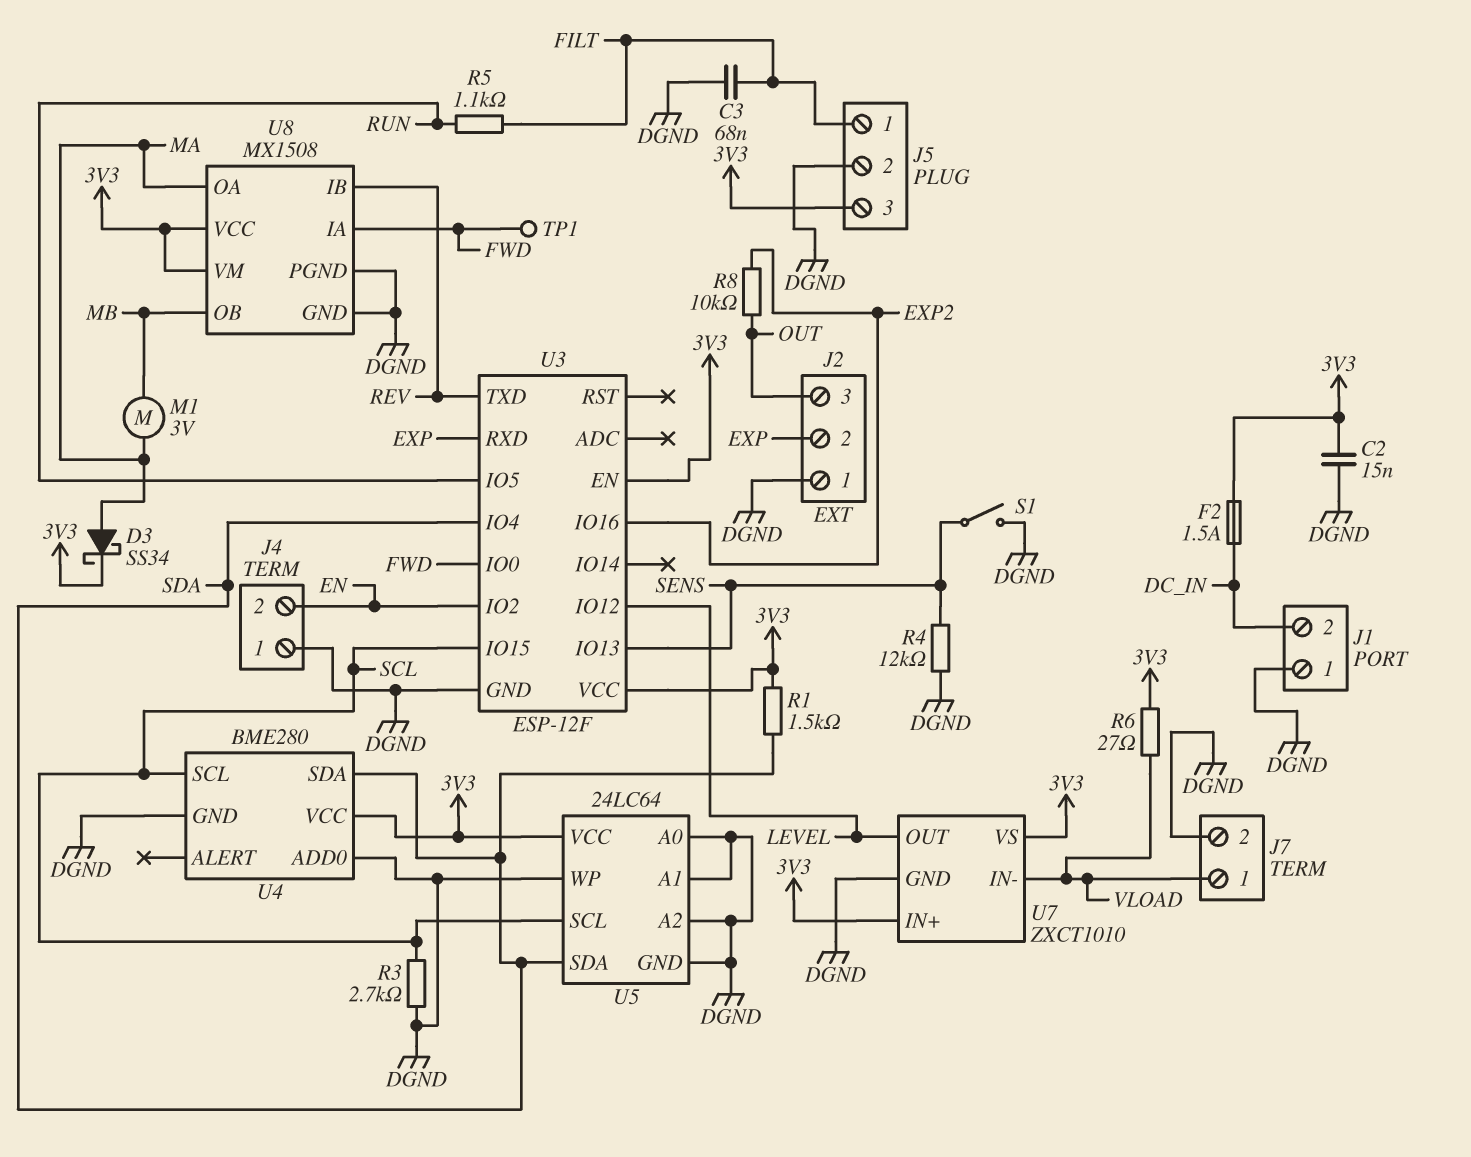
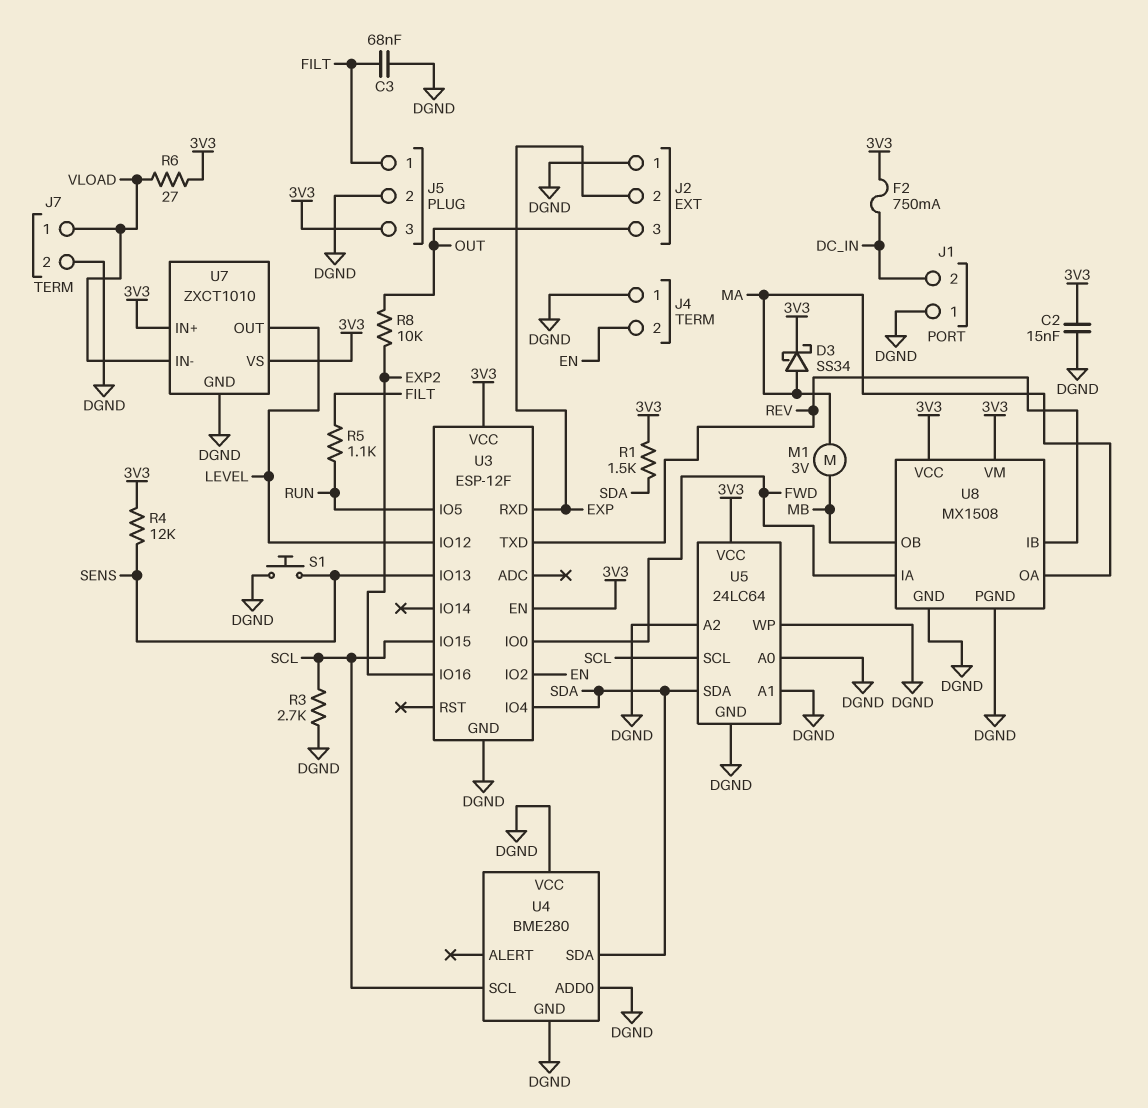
F2: 1.5A (3V3, DC_IN) -> 750mA (3V3, DC_IN)
R4: 12k (DGND, SENS) -> 12k (3V3, SENS)
S1: switch (DGND, SENS) -> button (DGND, SENS)
TP1: test point (FWD) -> none
U4 pin VCC: 3V3 -> DGND

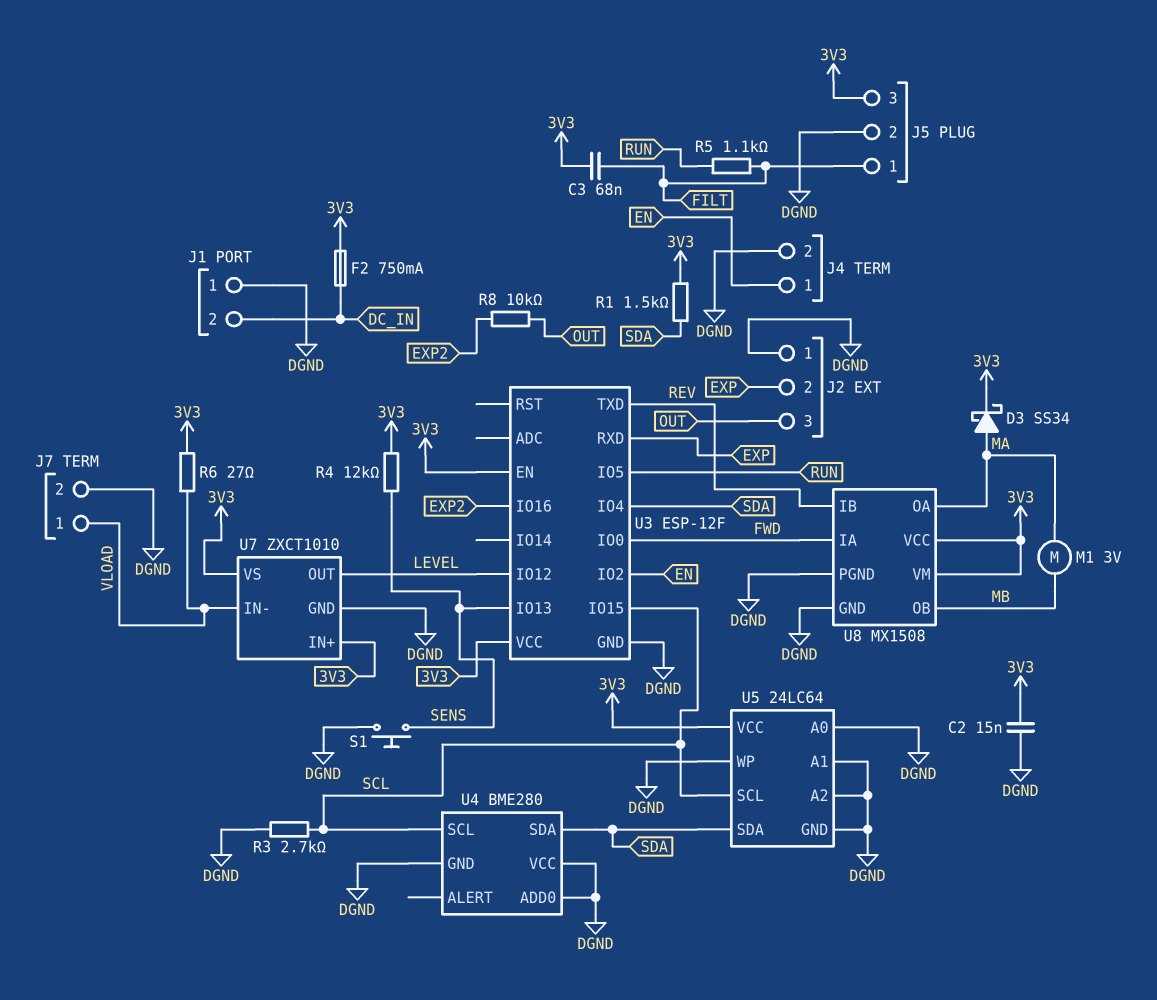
C3: 68nF (DGND, FILT) -> 68nF (3V3, FILT)
J4 pin 1: DGND -> EN
J4 pin 2: EN -> DGND

